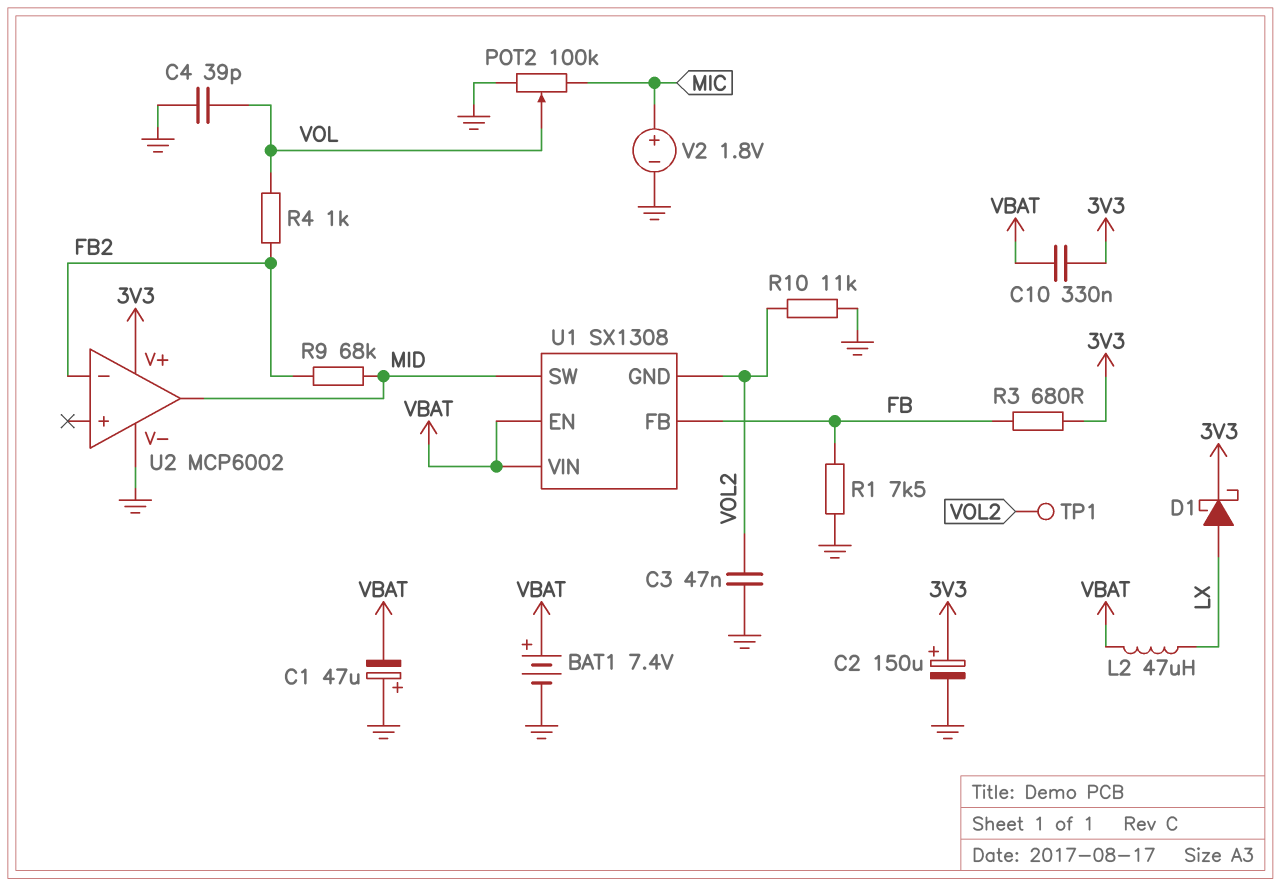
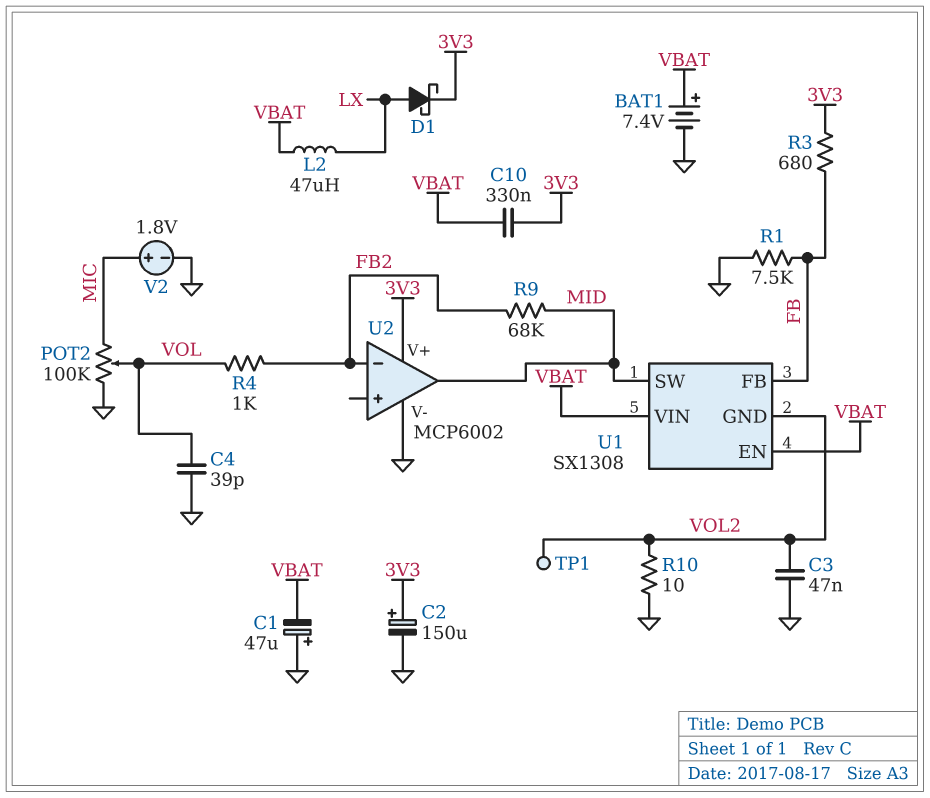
R10: 11k (GND, VOL2) -> 10 (GND, VOL2)

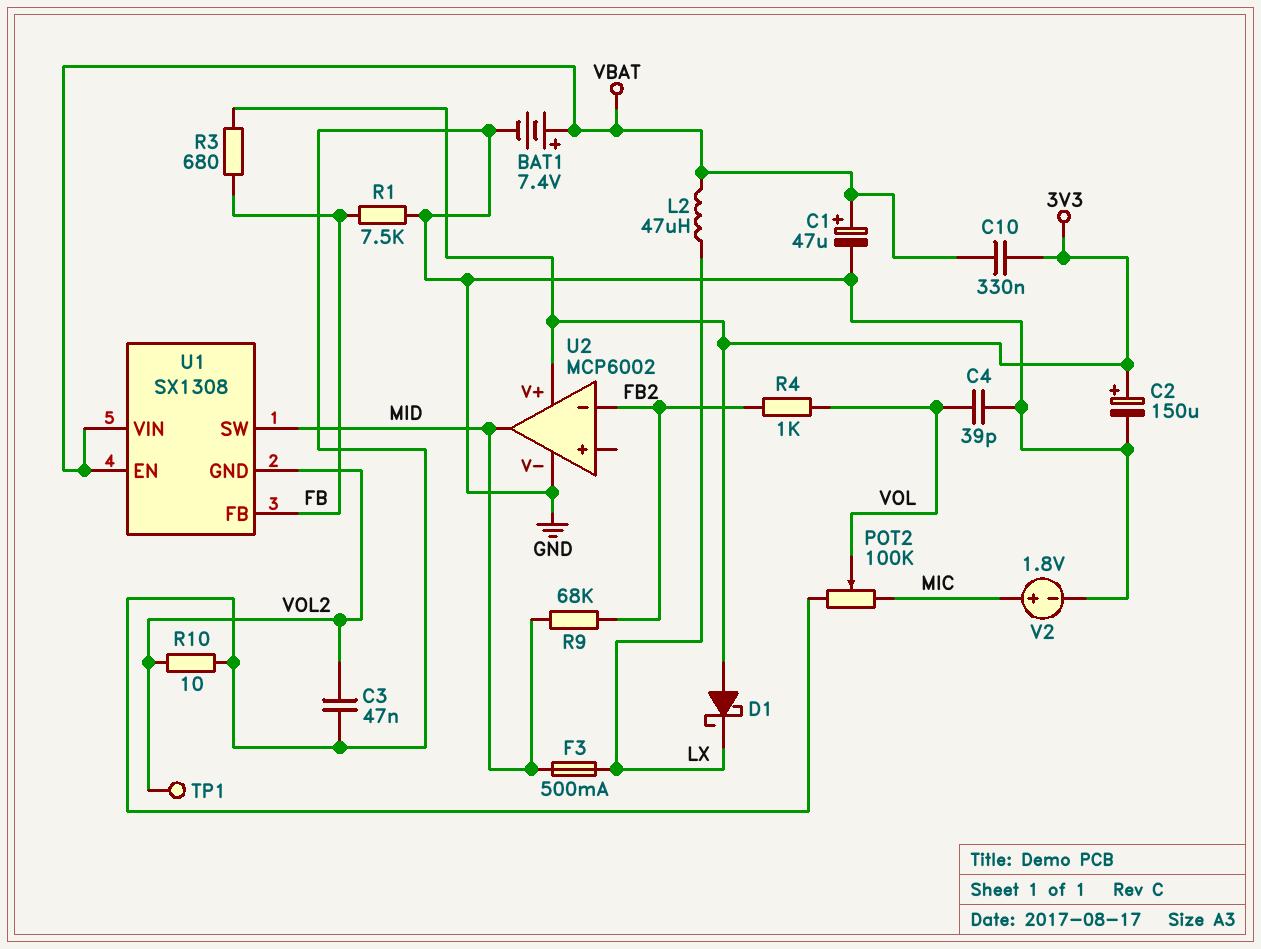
C1: 47uF (plus GND, minus VBAT) -> 47uF (plus VBAT, minus GND)
D1: schottky (A LX, K 3V3) -> schottky (A 3V3, K LX)
F3: none -> 500mA (LX, MID)

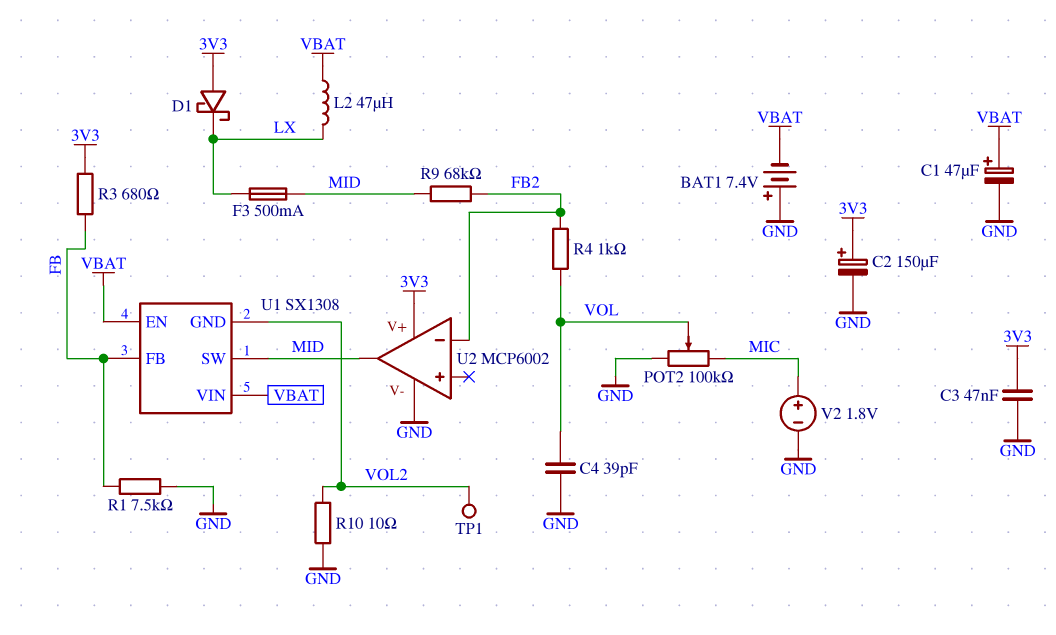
BAT1: 7.4V (plus VBAT, minus GND) -> 7.4V (plus GND, minus VBAT)
C3: 47nF (GND, VOL2) -> 47nF (3V3, GND)
C10: 330nF (3V3, VBAT) -> none

